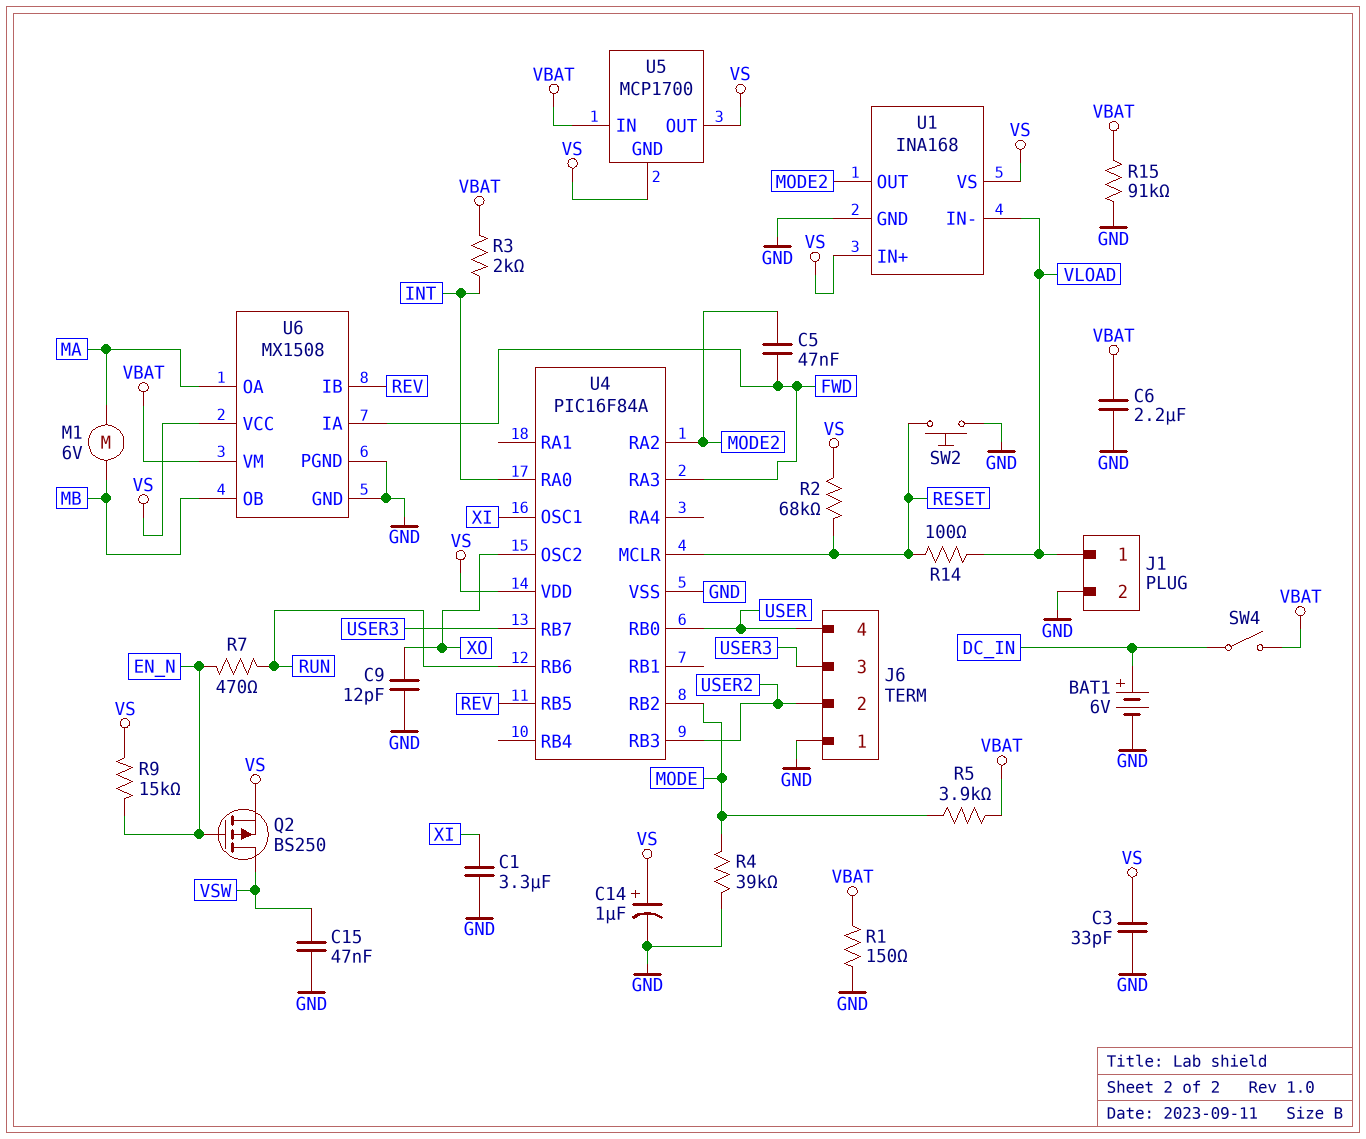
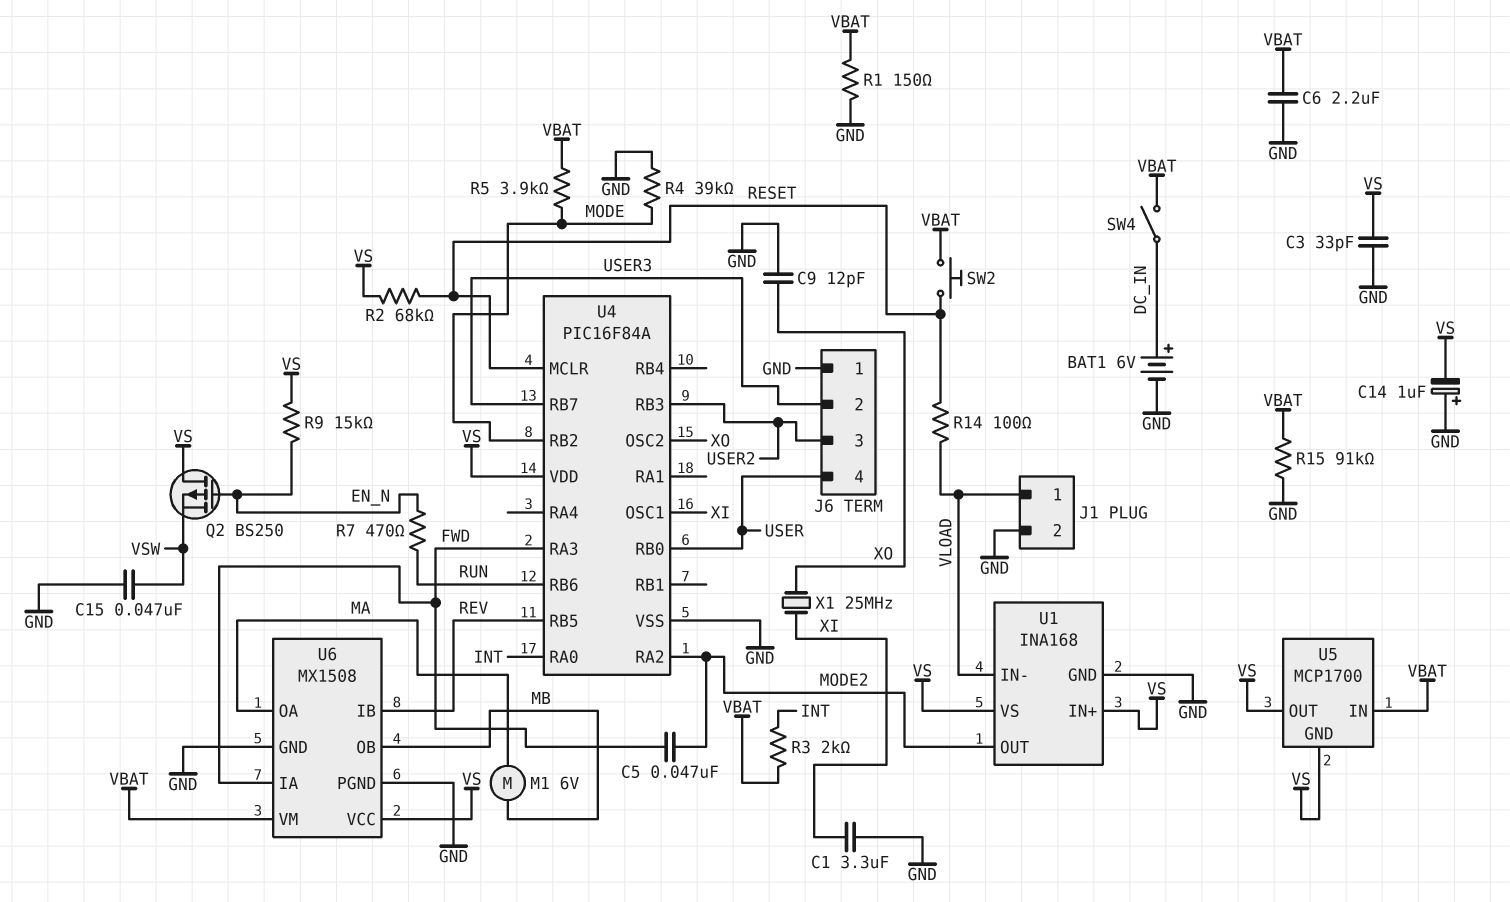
C14: 1uF (plus VS, minus GND) -> 1uF (plus GND, minus VS)
J6 pin 2: USER2 -> USER3
J6 pin 3: USER3 -> USER2
Q2: PMOS BS250 (G EN_N, D VSW, S VS) -> PMOS BS250 (G EN_N, D VS, S VSW)
SW2: button (GND, RESET) -> button (RESET, VBAT)
X1: none -> 25MHz (XI, XO)

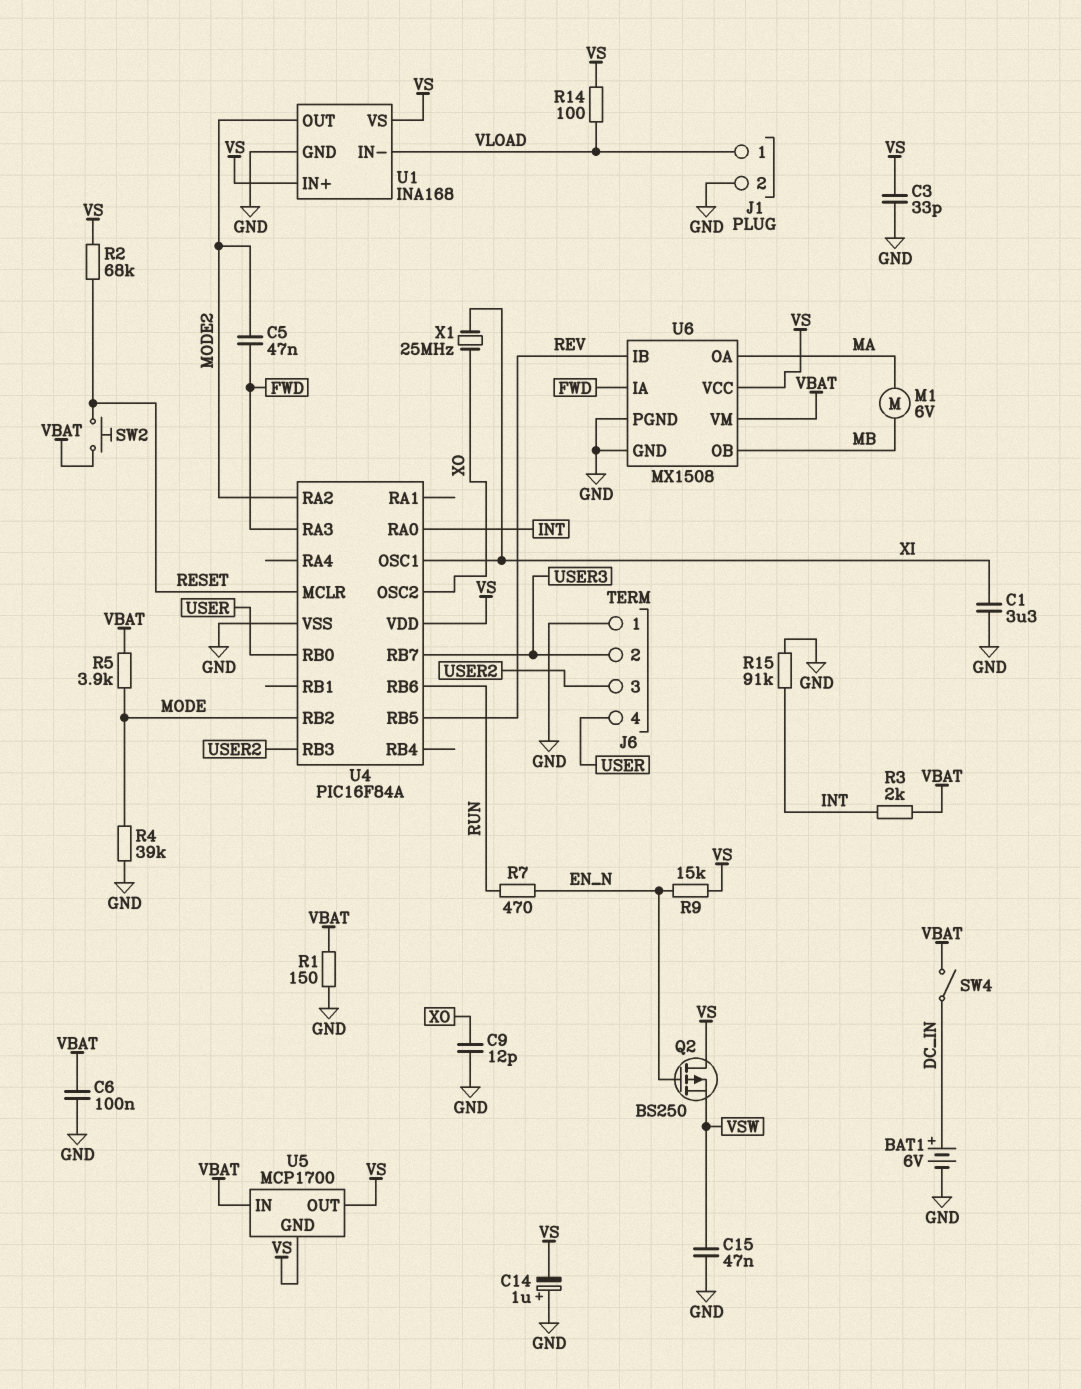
C6: 2.2uF (GND, VBAT) -> 100nF (GND, VBAT)
R14: 100 (RESET, VLOAD) -> 100 (VLOAD, VS)
R15: 91k (GND, VBAT) -> 91k (GND, INT)

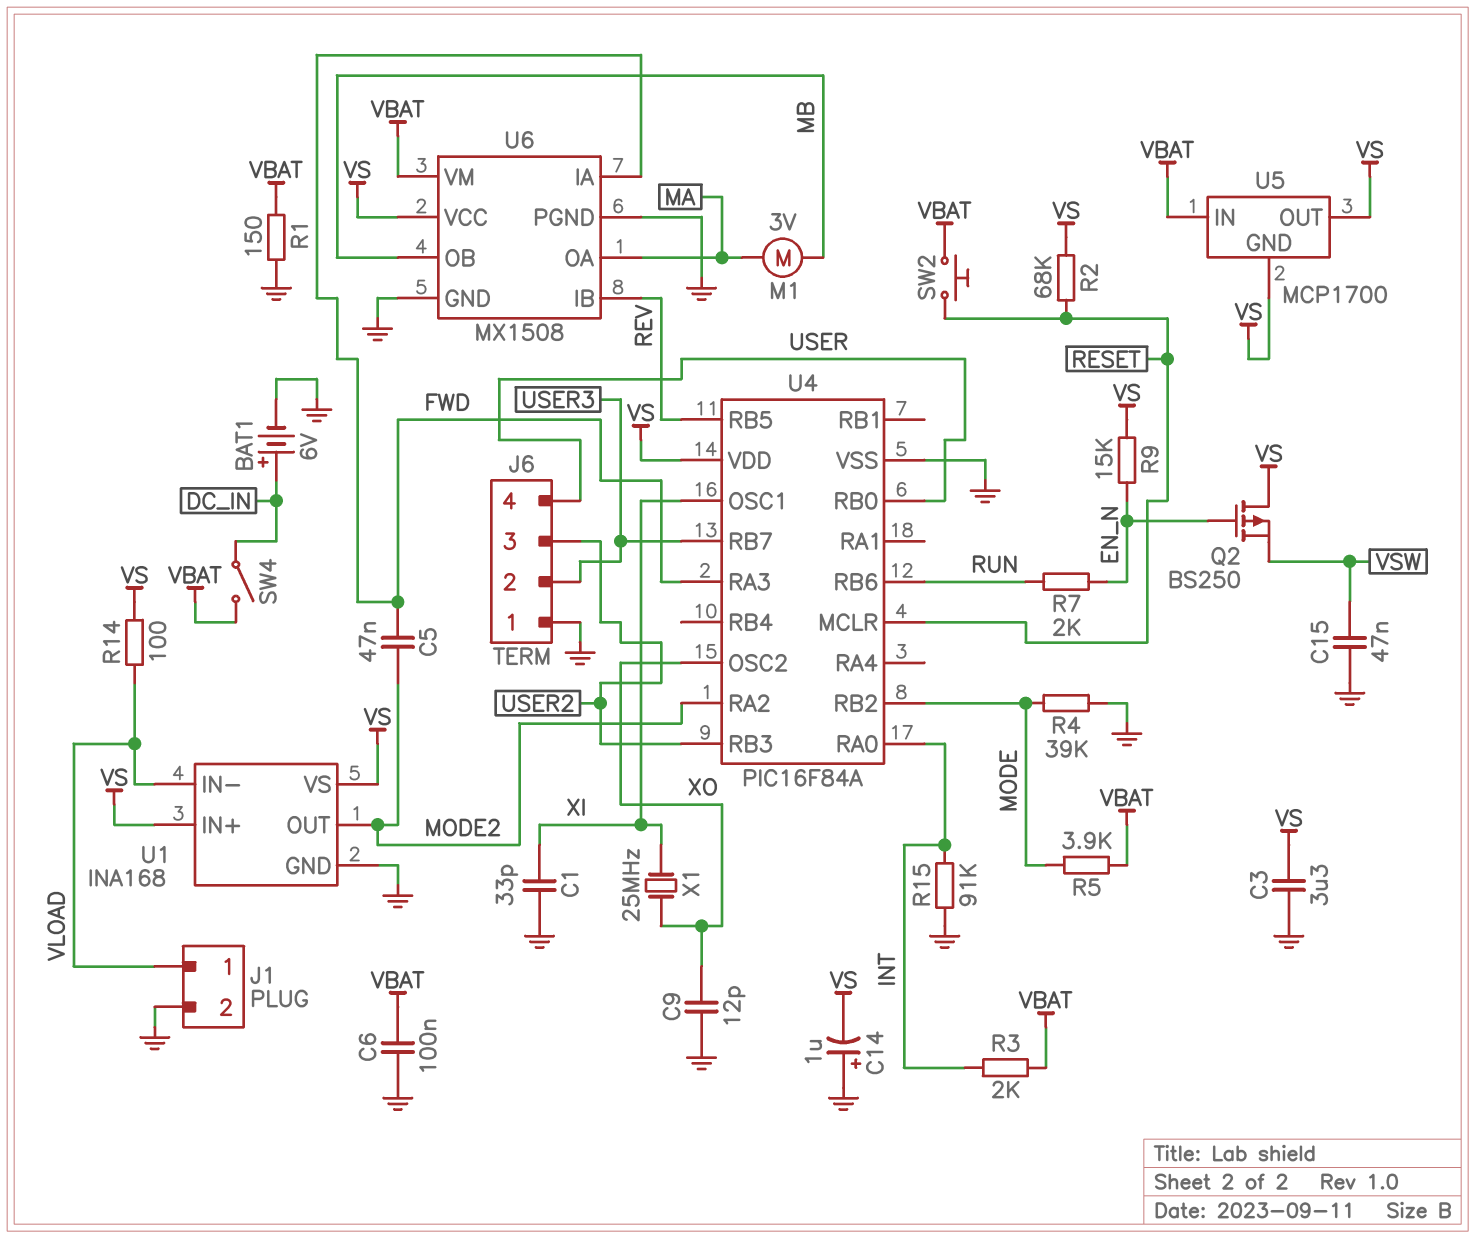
C1: 3.3uF (GND, XI) -> 33pF (GND, XI)
C3: 33pF (GND, VS) -> 3.3uF (GND, VS)
M1: motor 6V (MA, MB) -> motor 3V (MA, MB)
R7: 470 (EN_N, RUN) -> 2k (EN_N, RUN)

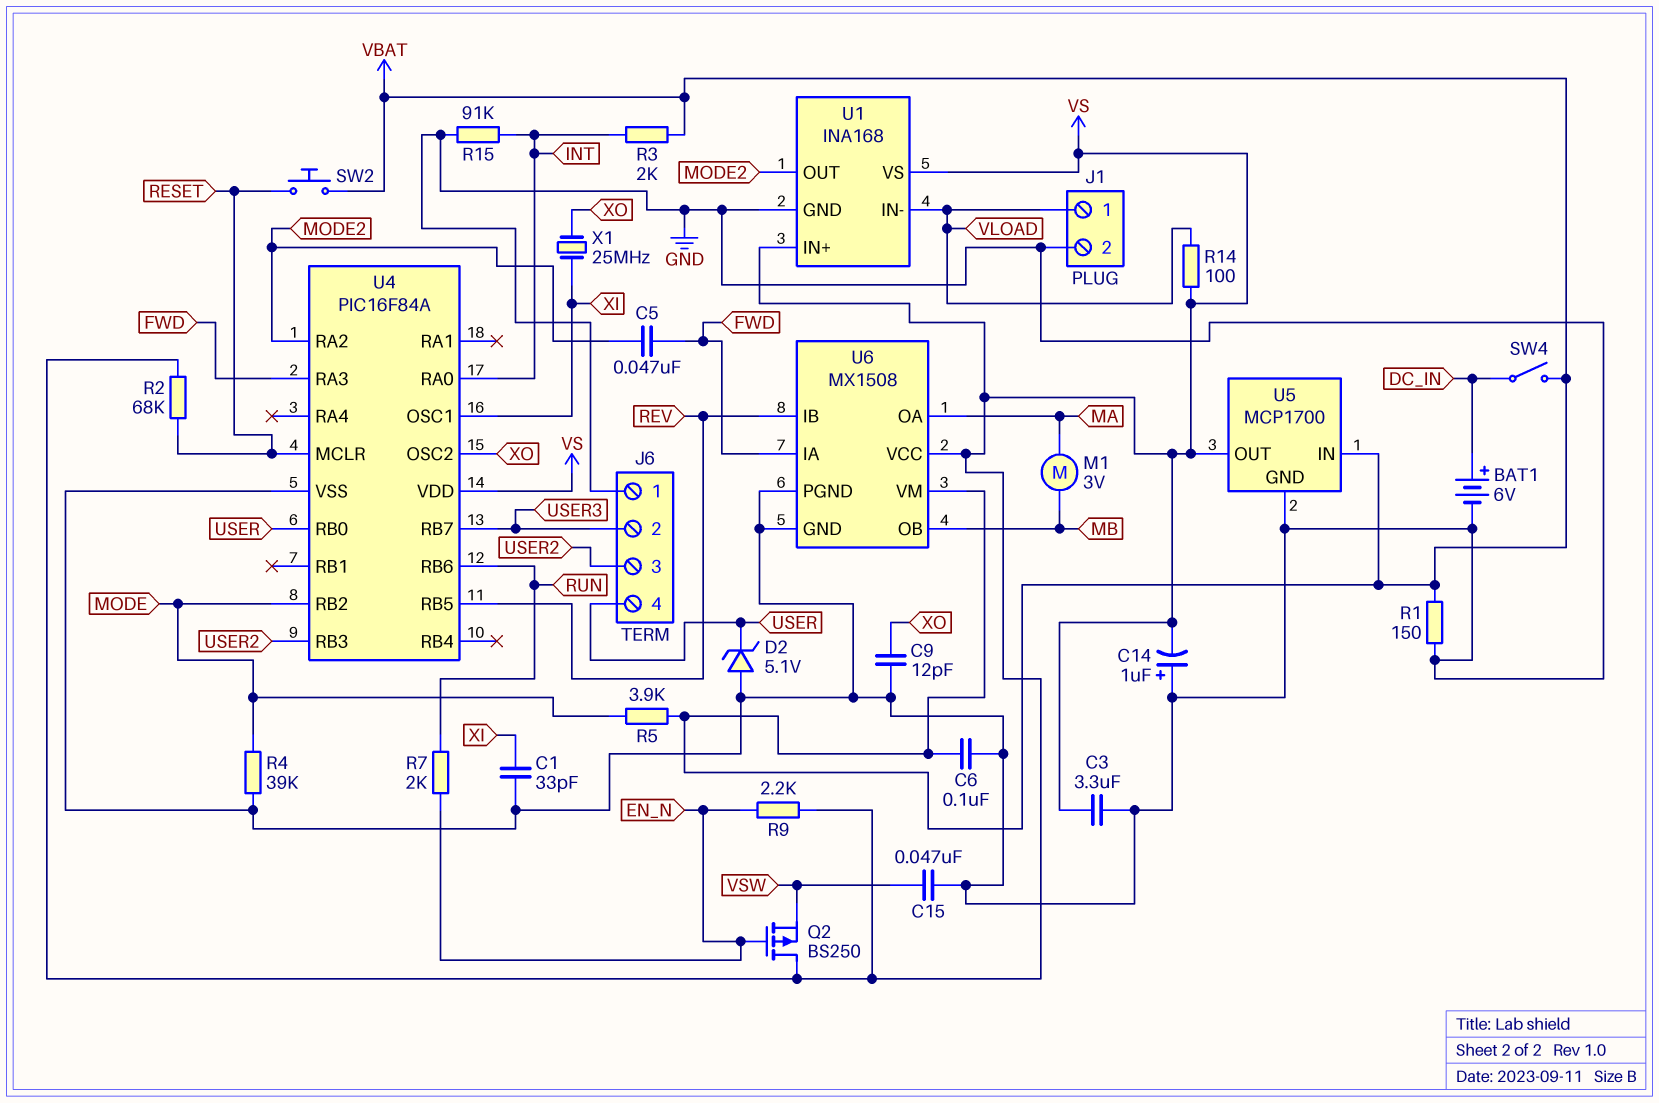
D2: none -> zener 5.1V (A GND, K USER)
R9: 15k (EN_N, VS) -> 2.2k (EN_N, VS)
U5 pin GND: VS -> GND

